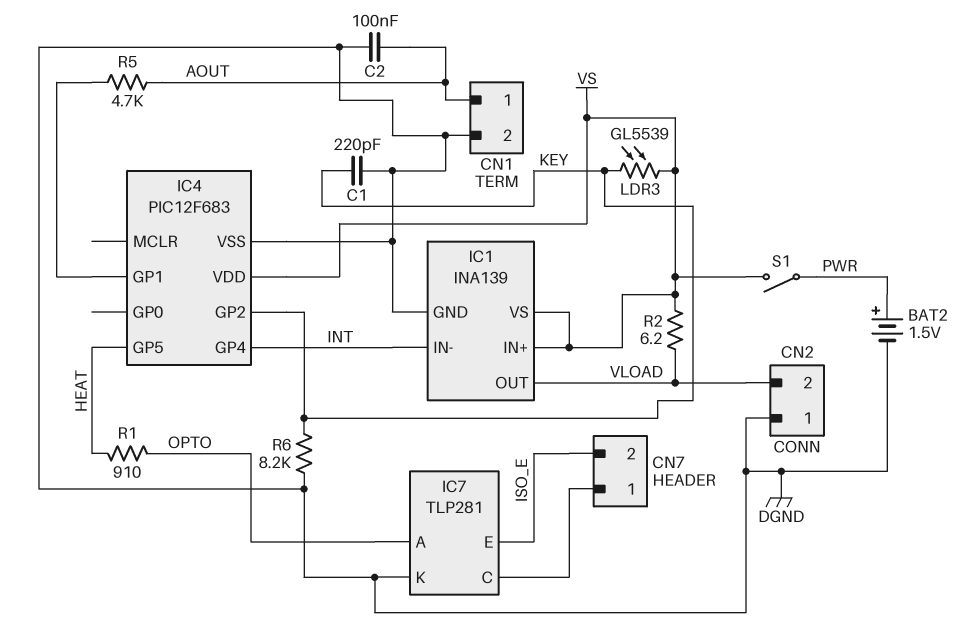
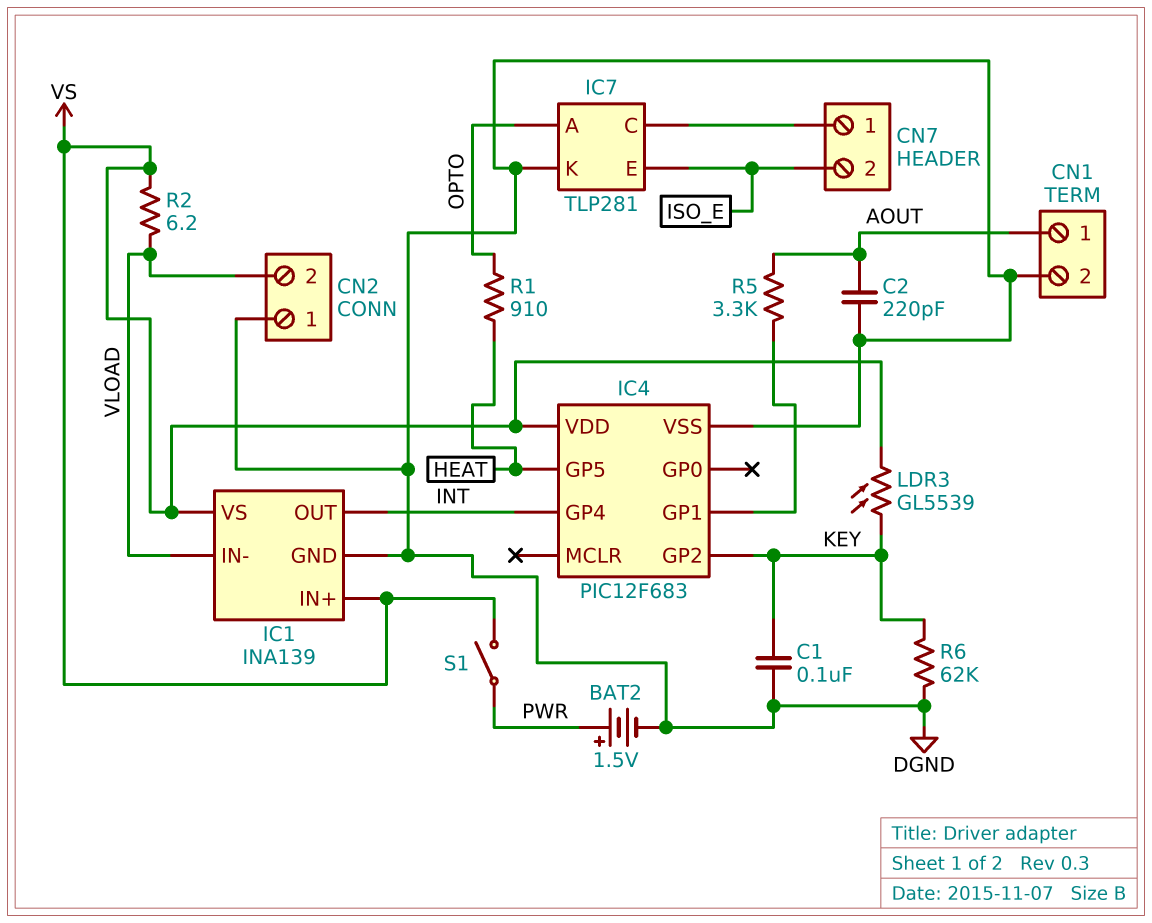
C1: 220pF (DGND, KEY) -> 100nF (DGND, KEY)
C2: 100nF (AOUT, DGND) -> 220pF (AOUT, DGND)
IC1 pin IN-: INT -> VLOAD
IC1 pin OUT: VLOAD -> INT
R5: 4.7k (AOUT, IC4/GP1) -> 3.3k (AOUT, IC4/GP1)
R6: 8.2k (DGND, KEY) -> 62k (DGND, KEY)

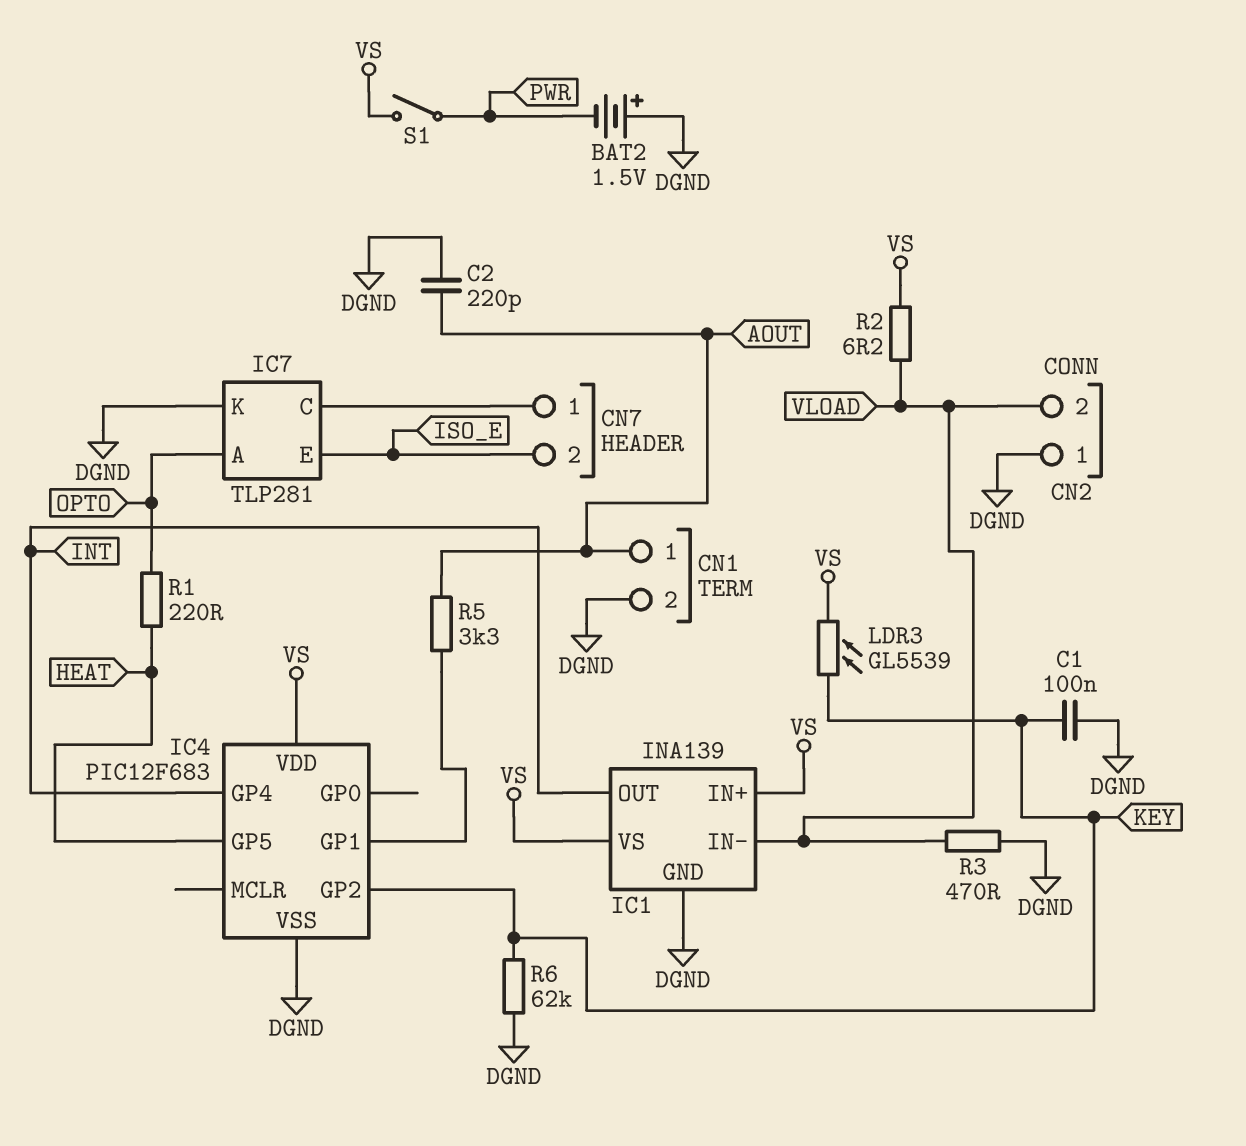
BAT2: 1.5V (plus PWR, minus DGND) -> 1.5V (plus DGND, minus PWR)
R1: 910 (HEAT, OPTO) -> 220 (HEAT, OPTO)
R3: none -> 470 (DGND, VLOAD)

